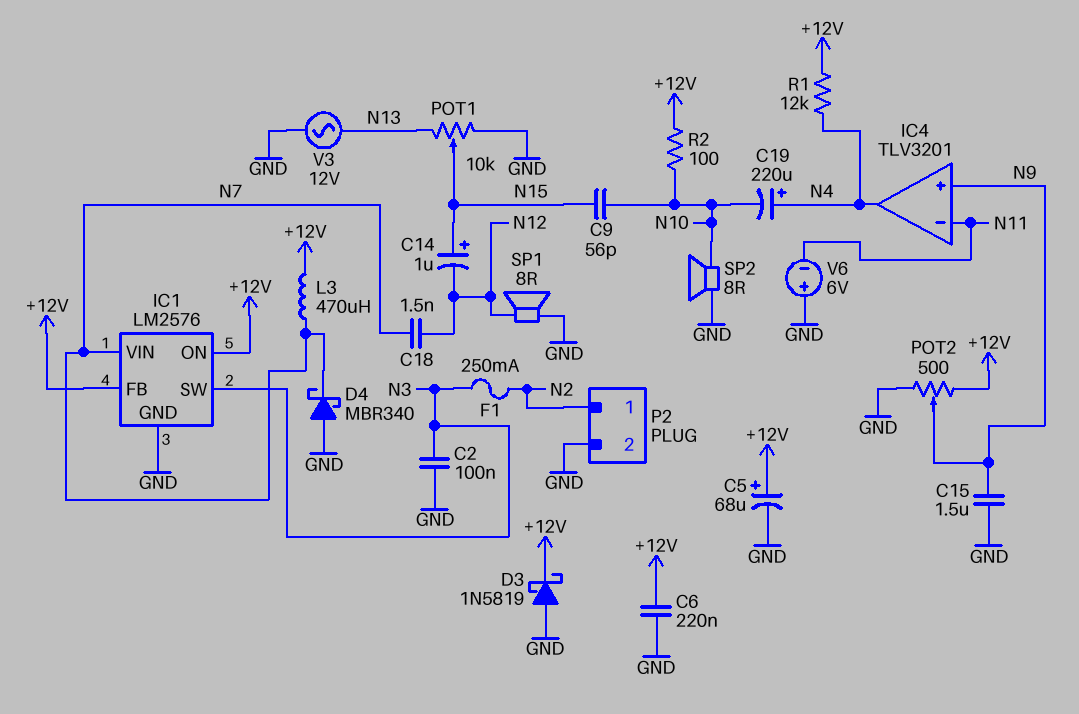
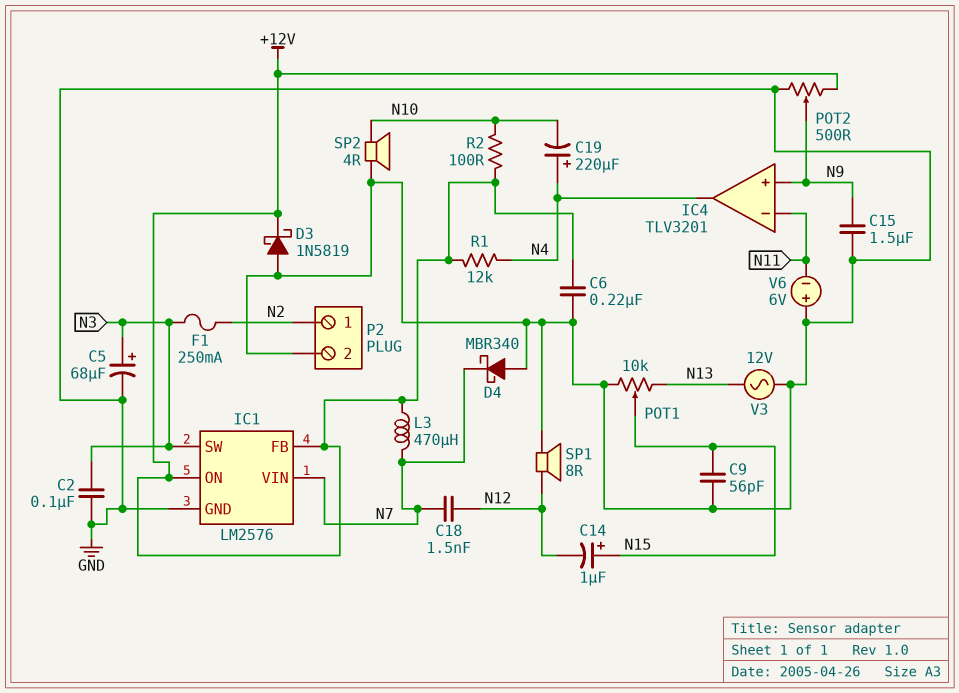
C5: 68uF (plus +12V, minus GND) -> 68uF (plus N3, minus GND)
C9: 56pF (N10, N15) -> 56pF (GND, N15)
SP2: speaker 8R (GND, N10) -> speaker 4R (GND, N10)

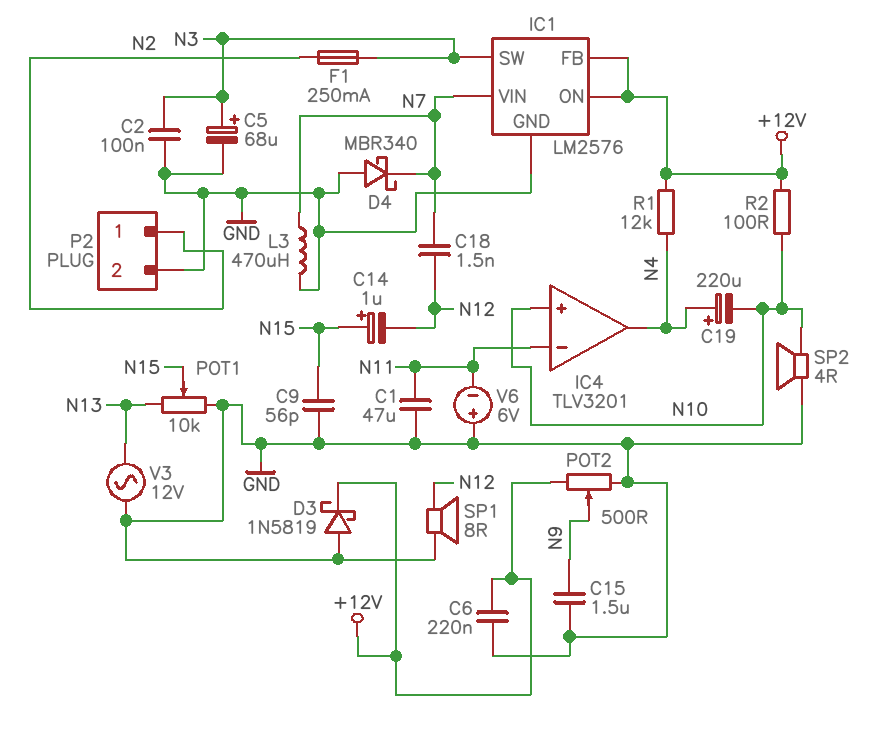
C1: none -> 47uF (GND, N11)
IC4 pin in+: N9 -> N10
L3: 470uH (+12V, N7) -> 470uH (GND, N7)

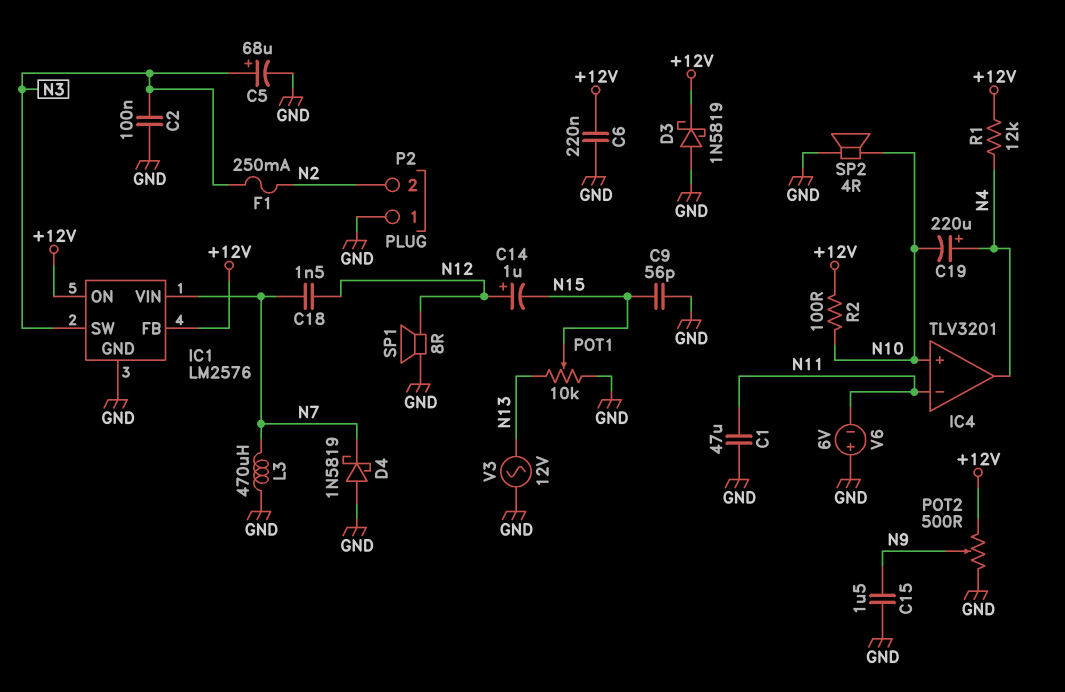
C14: 1uF (plus N15, minus N12) -> 1uF (plus N12, minus N15)
D4: schottky MBR340 (A GND, K N7) -> schottky 1N5819 (A GND, K N7)
P2 pin 1: N2 -> GND
P2 pin 2: GND -> N2

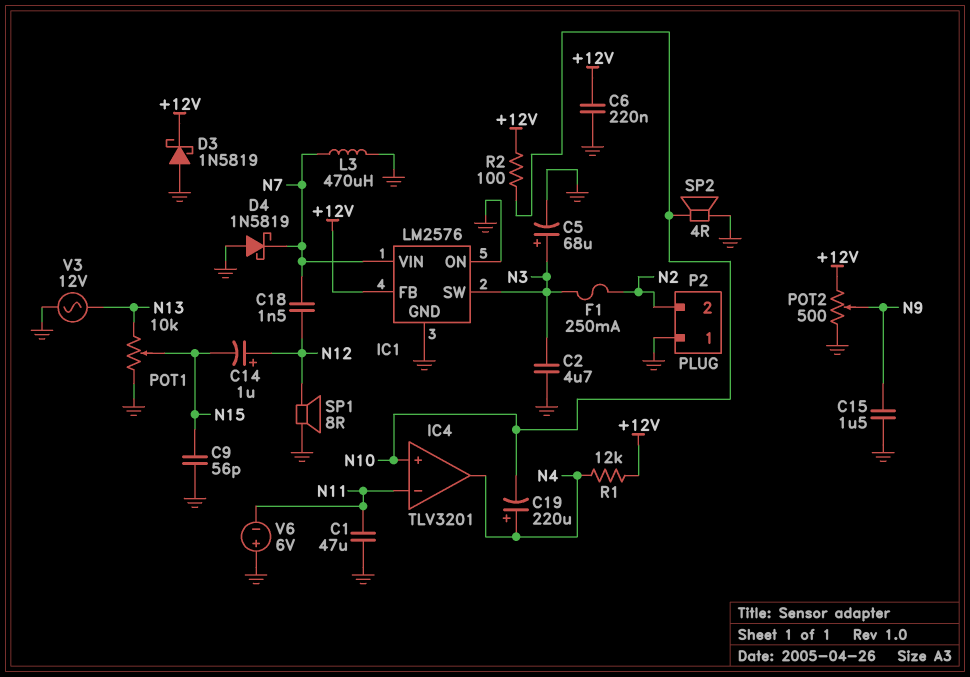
C2: 100nF (GND, N3) -> 4.7uF (GND, N3)
IC1 pin ON: +12V -> GND

